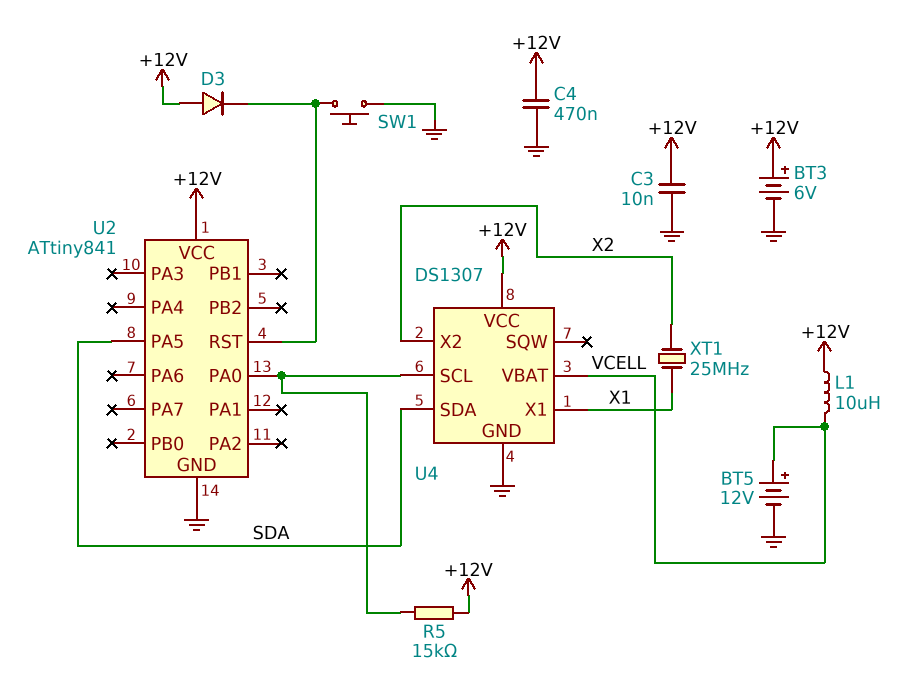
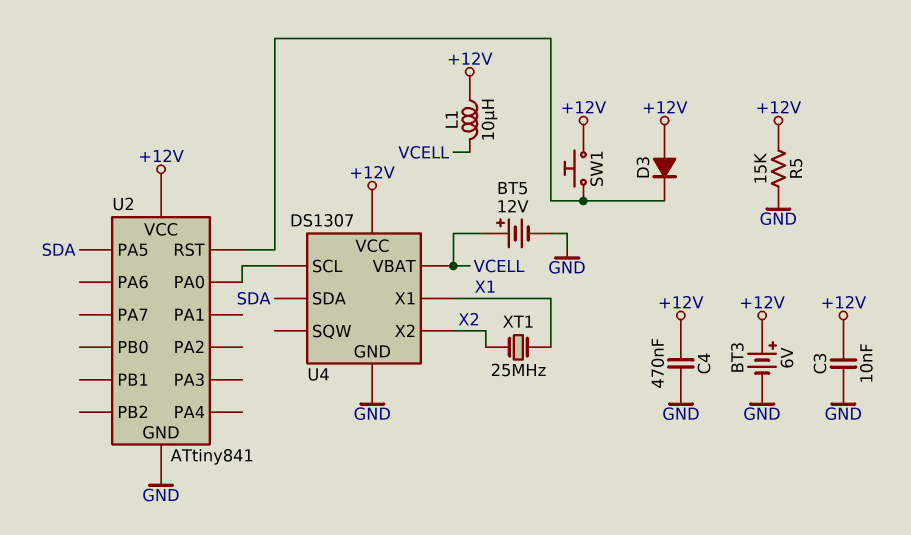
R5: 15k (+12V, U2/PA0) -> 15k (+12V, GND)
SW1: button (GND, U2/RST) -> button (+12V, U2/RST)

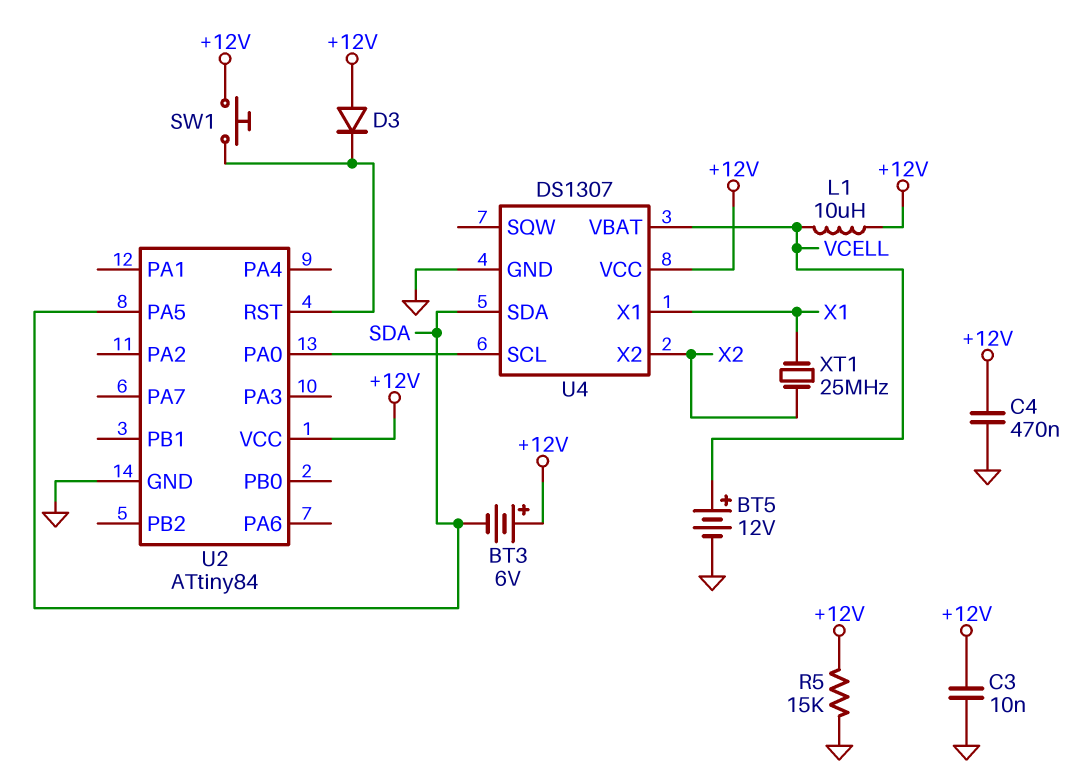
BT3: 6V (plus +12V, minus GND) -> 6V (plus +12V, minus SDA)
U2: ATtiny841 -> ATtiny84

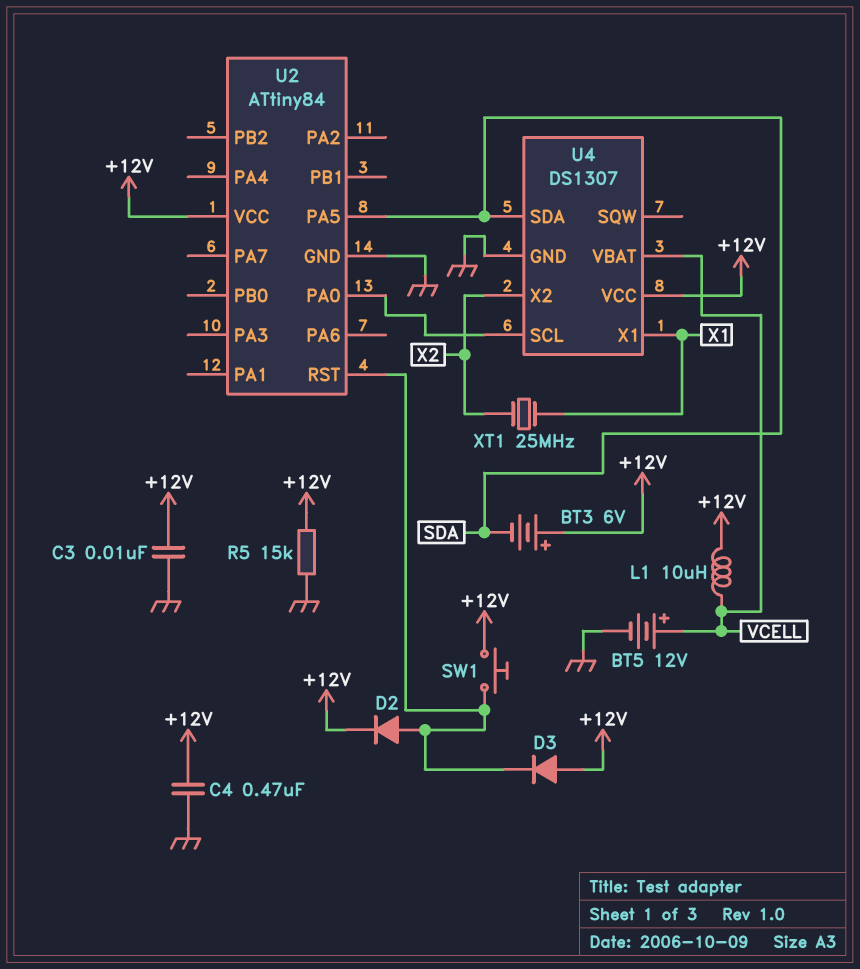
D2: none -> diode (A U2/RST, K +12V)

